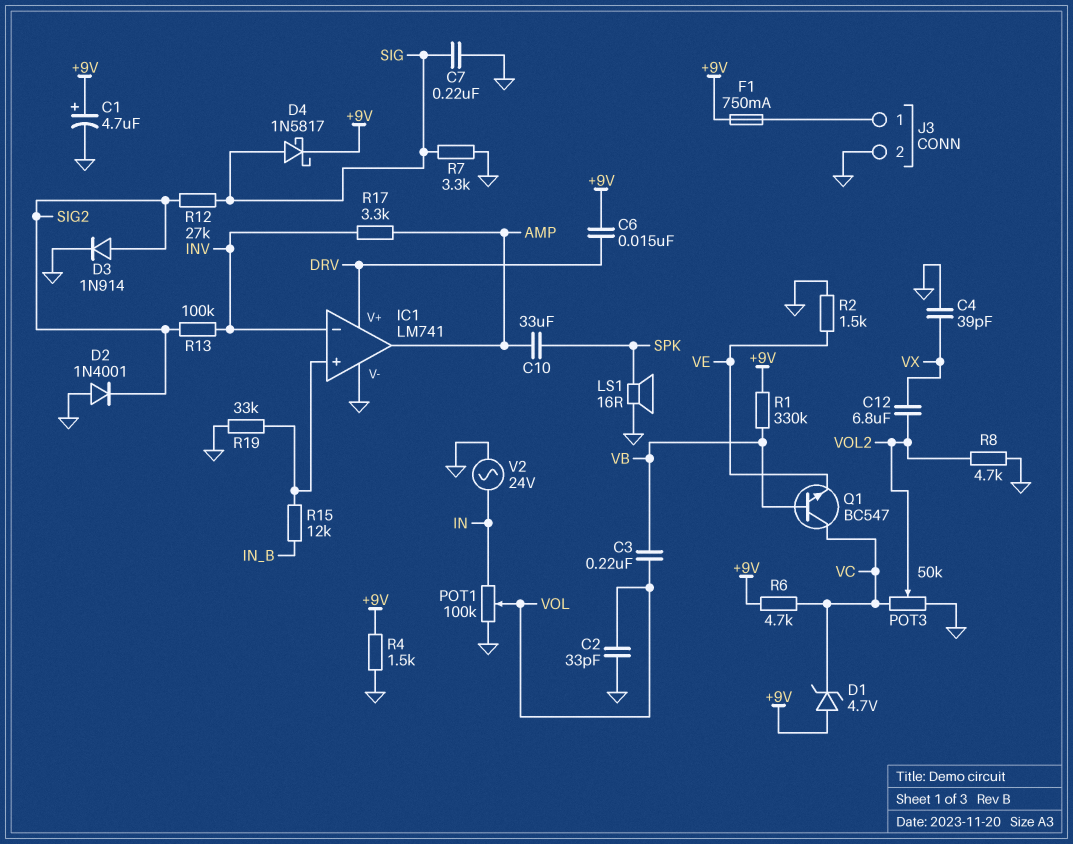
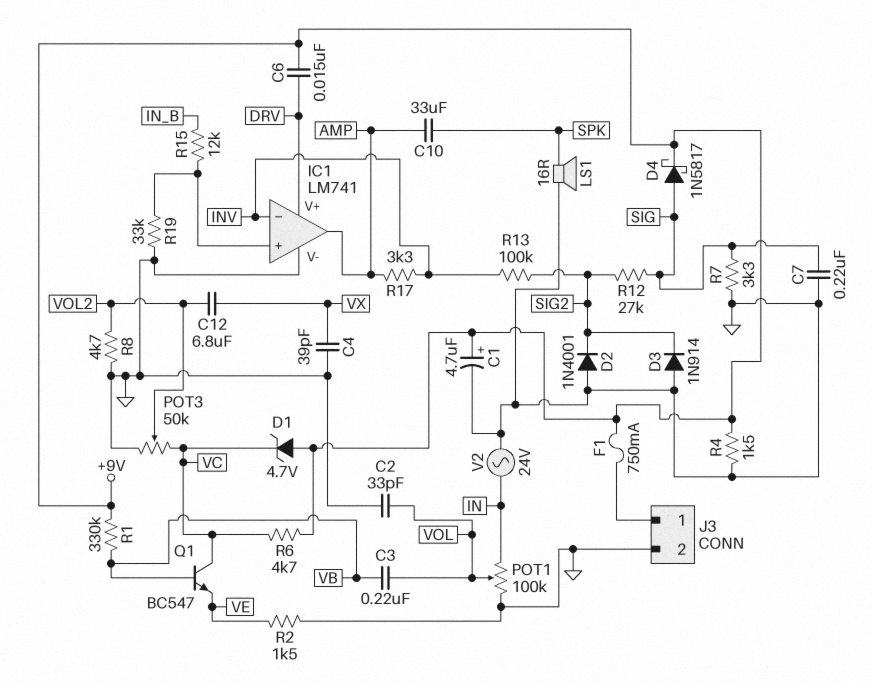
D3: diode 1N914 (A SIG2, K GND) -> diode 1N914 (A GND, K SIG2)

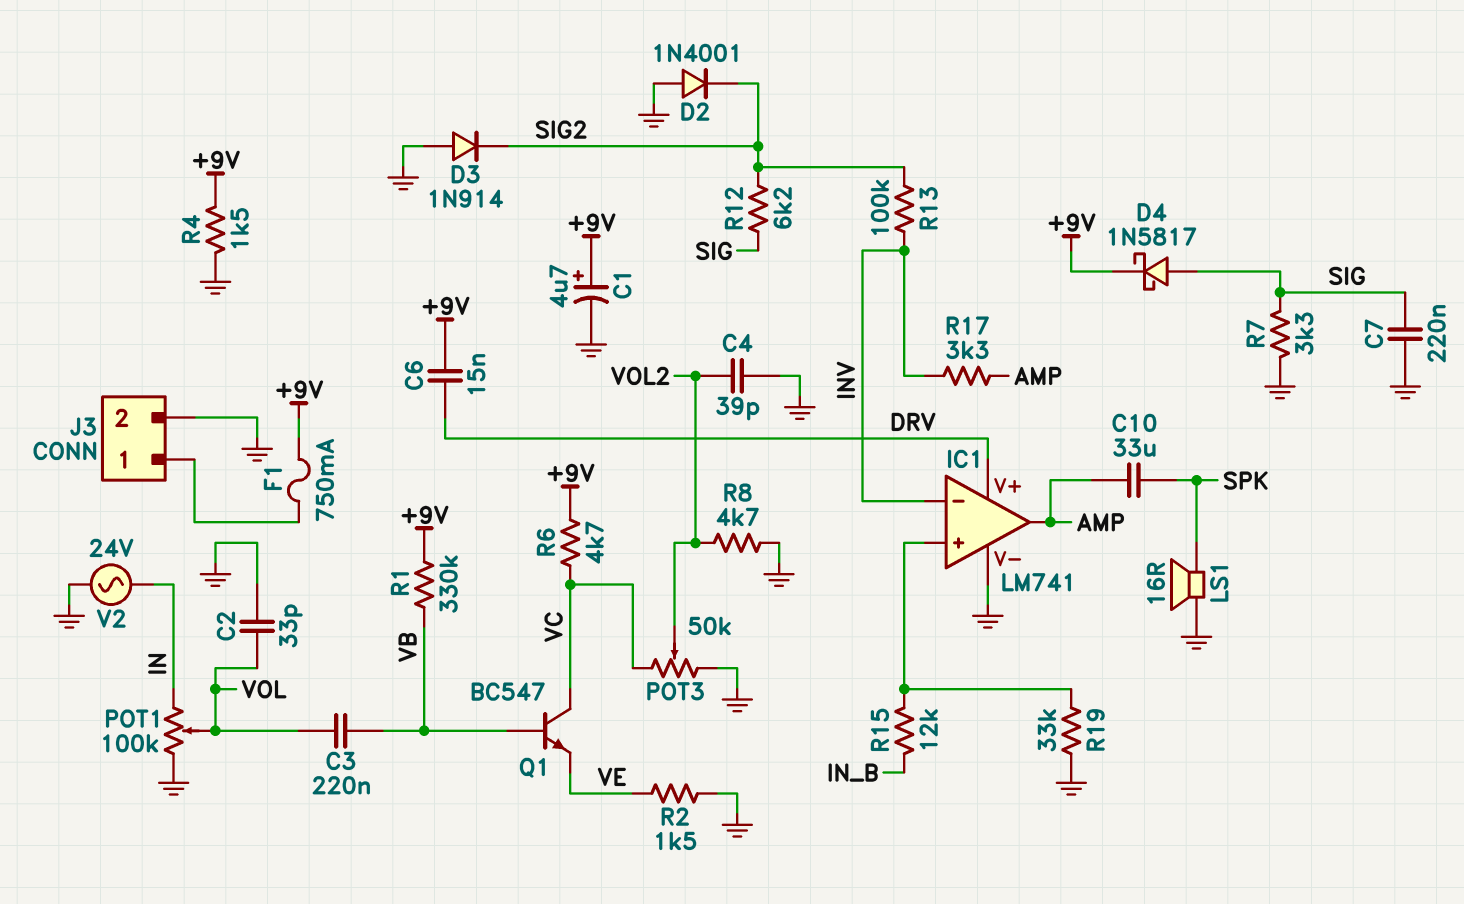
C4: 39pF (GND, VX) -> 39pF (GND, VOL2)
C12: 6.8uF (VOL2, VX) -> none
D1: zener 4.7V (A +9V, K VC) -> none
R12: 27k (SIG, SIG2) -> 6.2k (SIG, SIG2)

